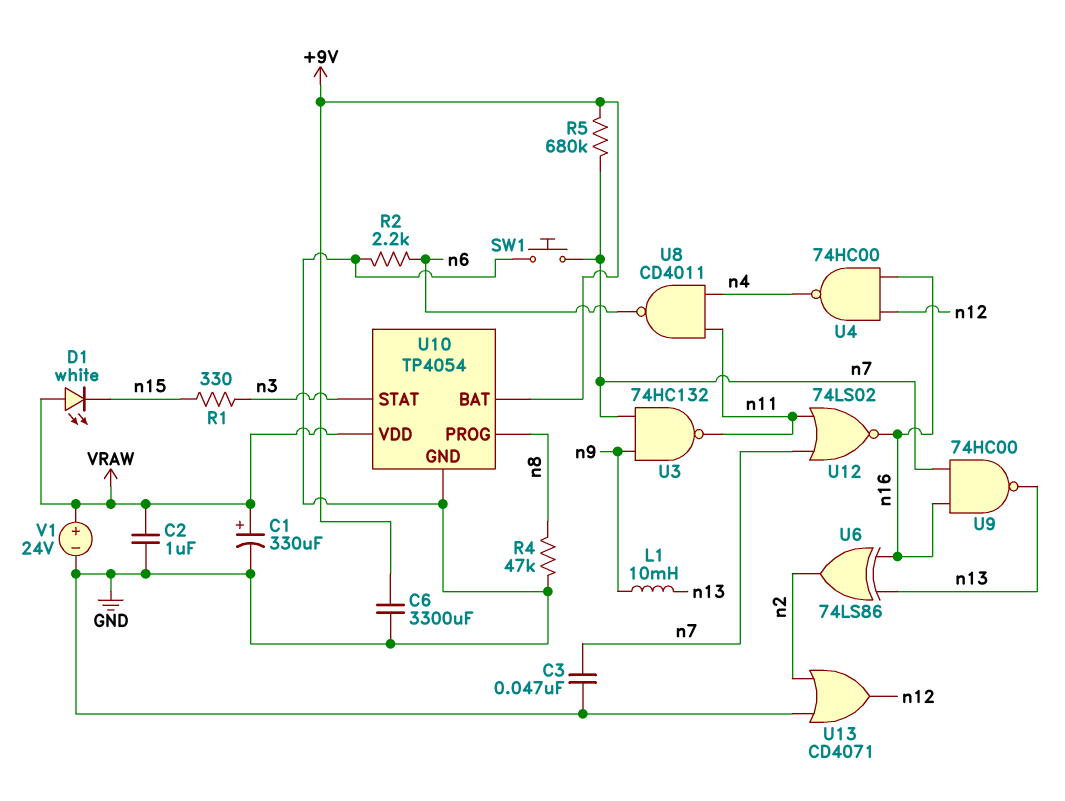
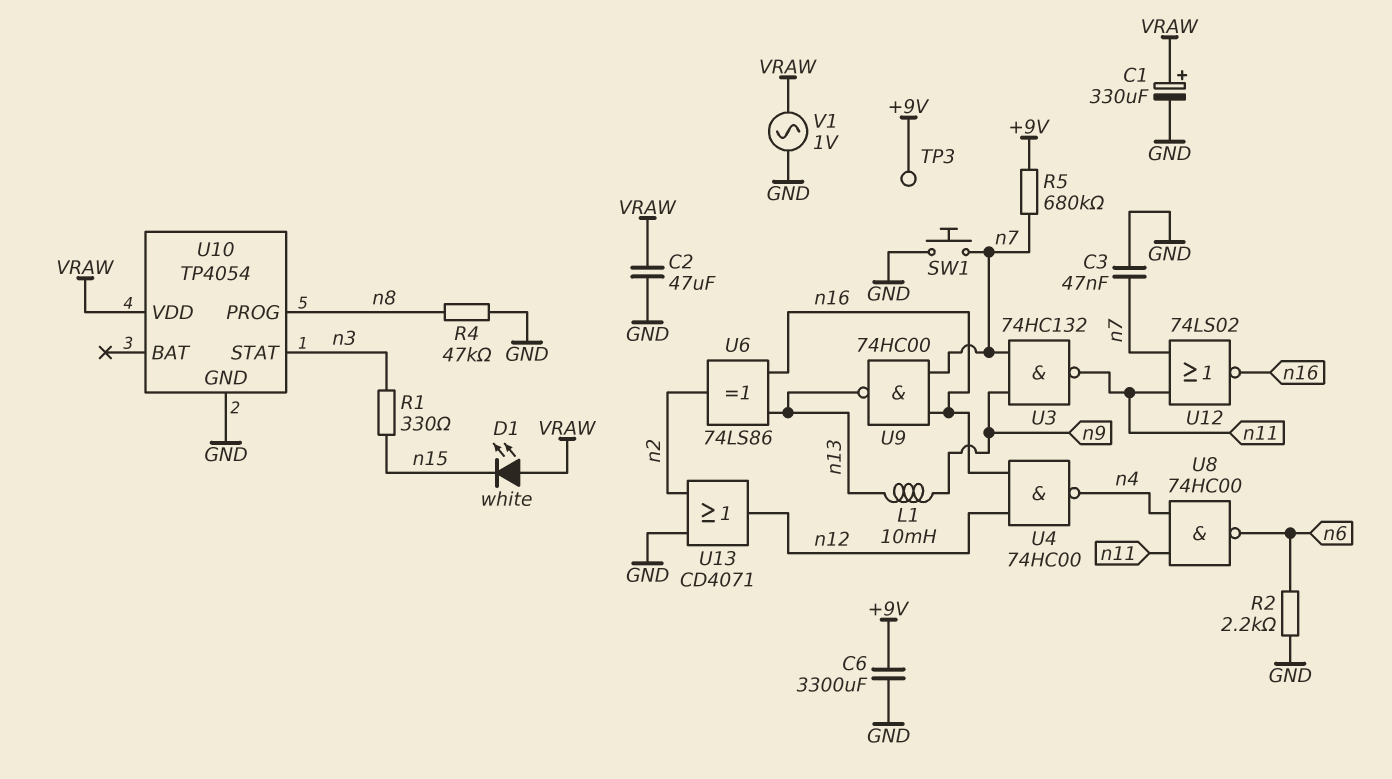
C2: 1uF (GND, VRAW) -> 47uF (GND, VRAW)
TP3: none -> test point (+9V)
U8: NAND CD4011 (in n4, in n11, out n6) -> NAND 74HC00 (in n4, in n11, out n6)
U10 pin BAT: +9V -> none
V1: 24V (plus VRAW, minus GND) -> AC 1V (GND, VRAW)

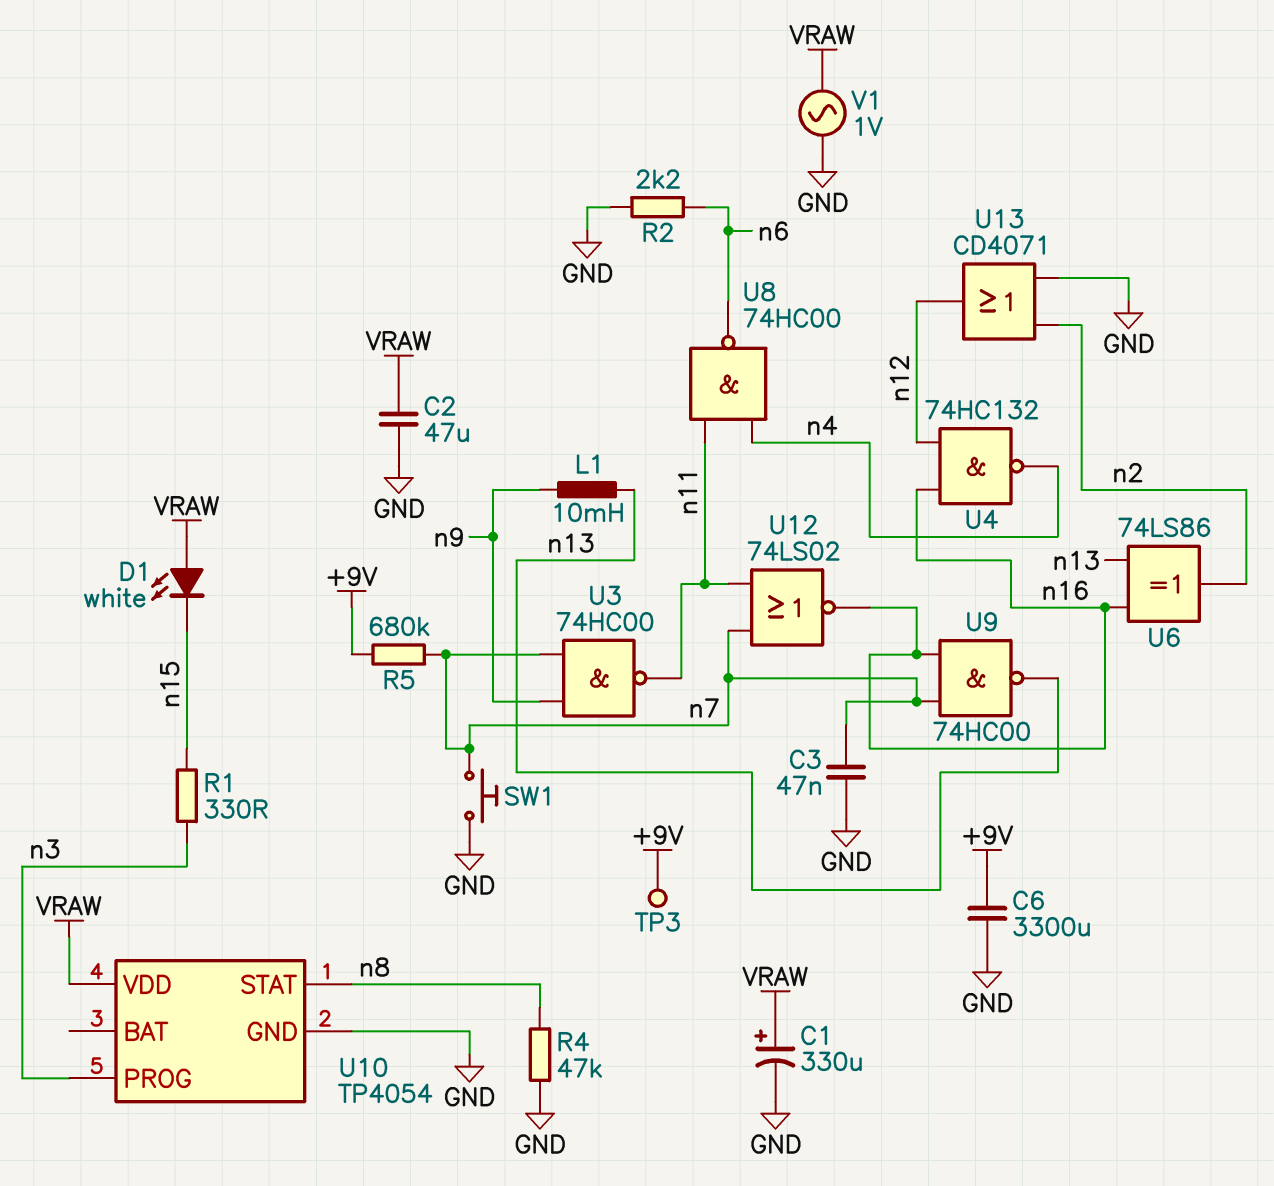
U3: NAND 74HC132 (in n7, in n9, out n11) -> NAND 74HC00 (in n7, in n9, out n11)
U4: NAND 74HC00 (in n12, in n16, out n4) -> NAND 74HC132 (in n12, in n16, out n4)
U10 pin PROG: n8 -> n3
U10 pin STAT: n3 -> n8

